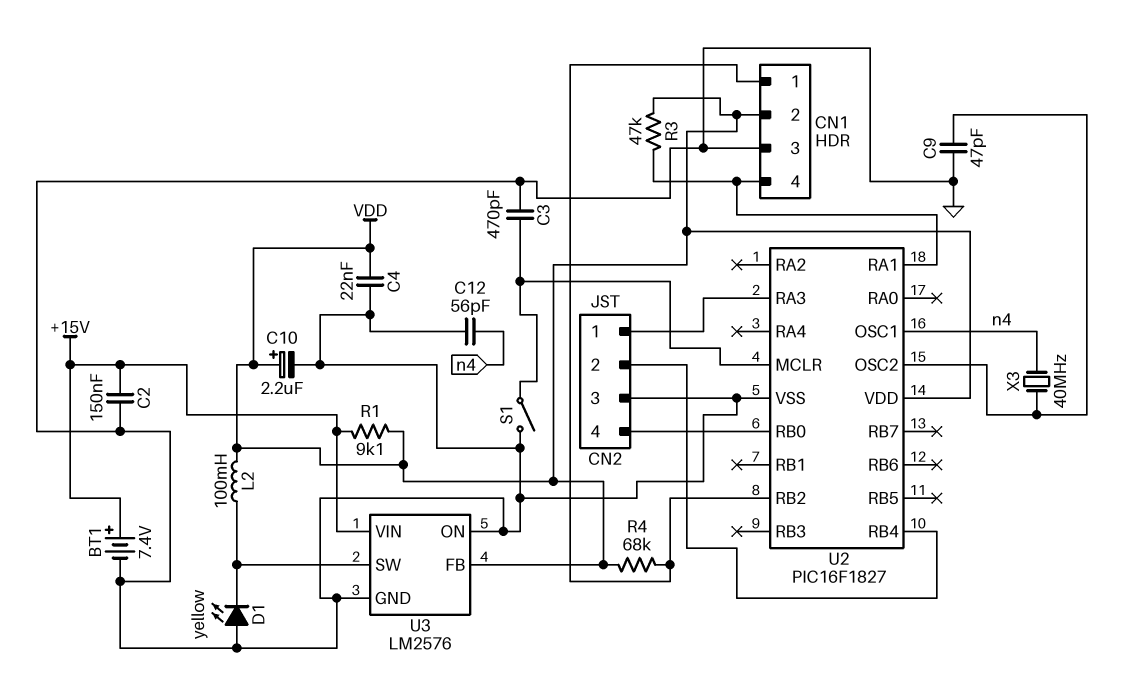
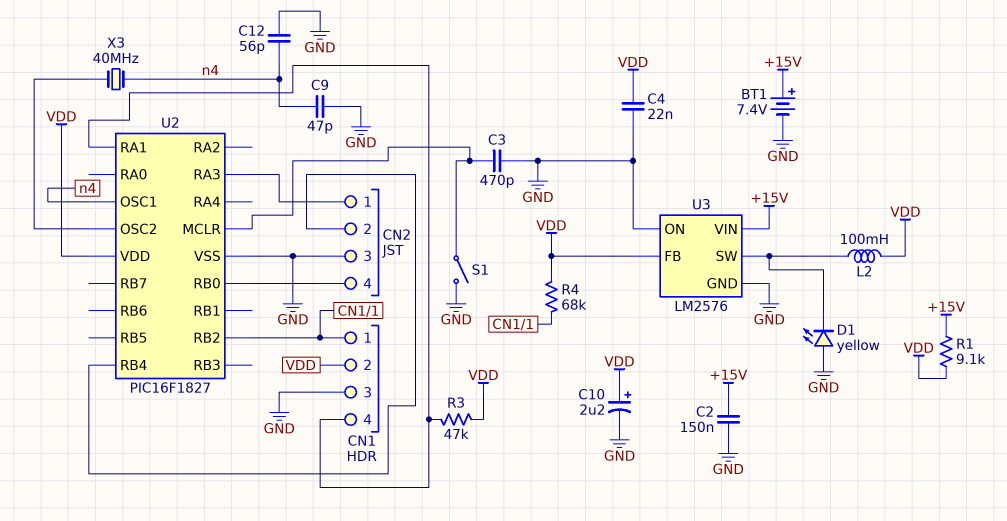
C9: 47pF (GND, U2/OSC2) -> 47pF (GND, n4)

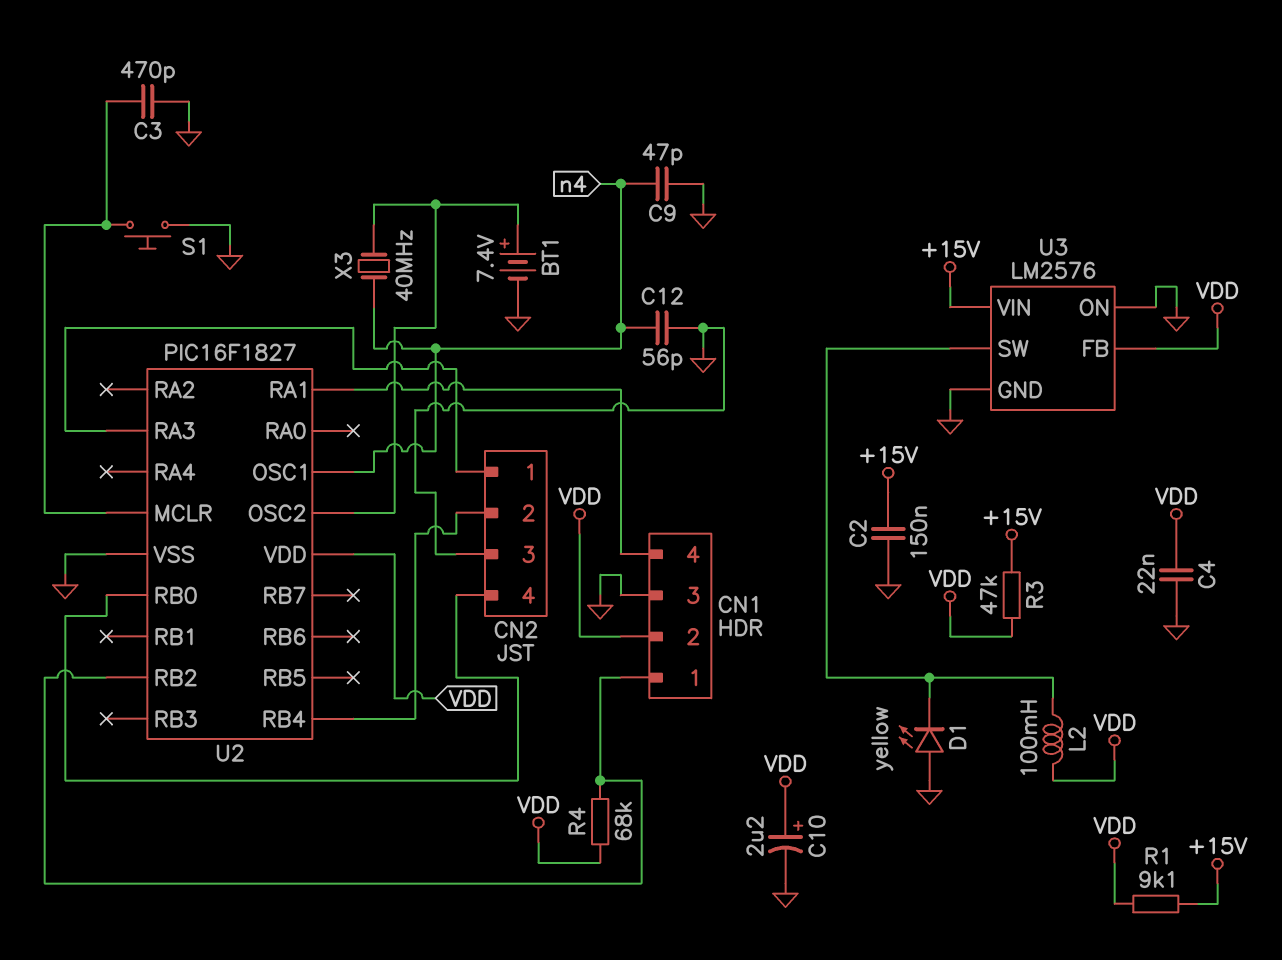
BT1: 7.4V (plus +15V, minus GND) -> 7.4V (plus U2/OSC2, minus GND)
R3: 47k (CN1/4, VDD) -> 47k (+15V, VDD)
S1: switch (GND, U2/MCLR) -> button (GND, U2/MCLR)

